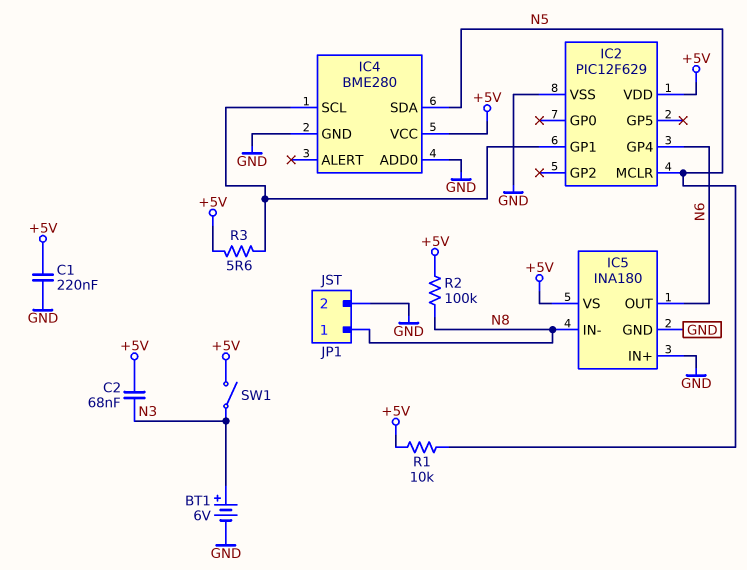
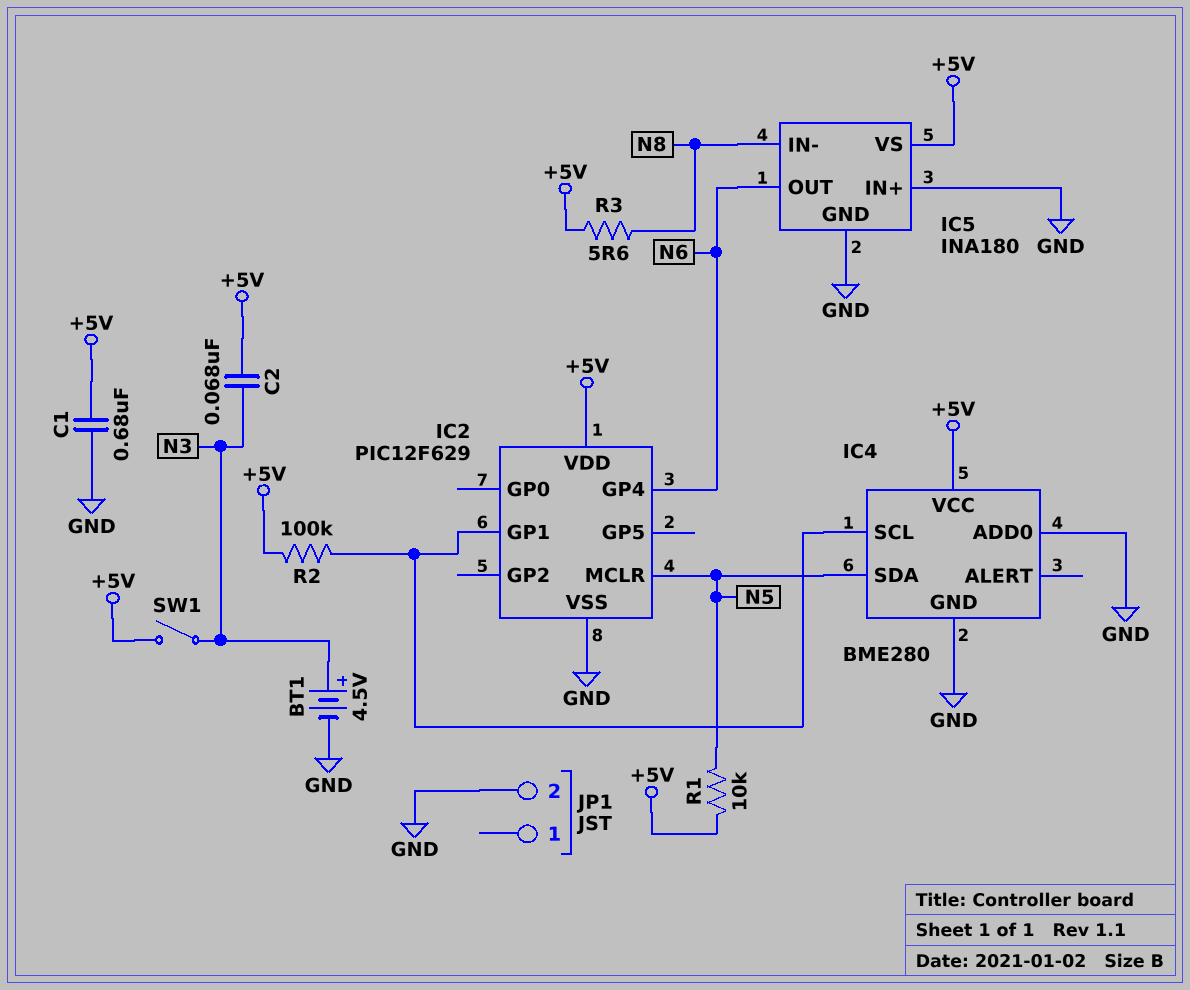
BT1: 6V (plus N3, minus GND) -> 4.5V (plus N3, minus GND)
C1: 220nF (+5V, GND) -> 680nF (+5V, GND)
JP1 pin 1: N8 -> none
R2: 100k (+5V, N8) -> 100k (+5V, IC2/GP1)
R3: 5.6 (+5V, IC2/GP1) -> 5.6 (+5V, N8)

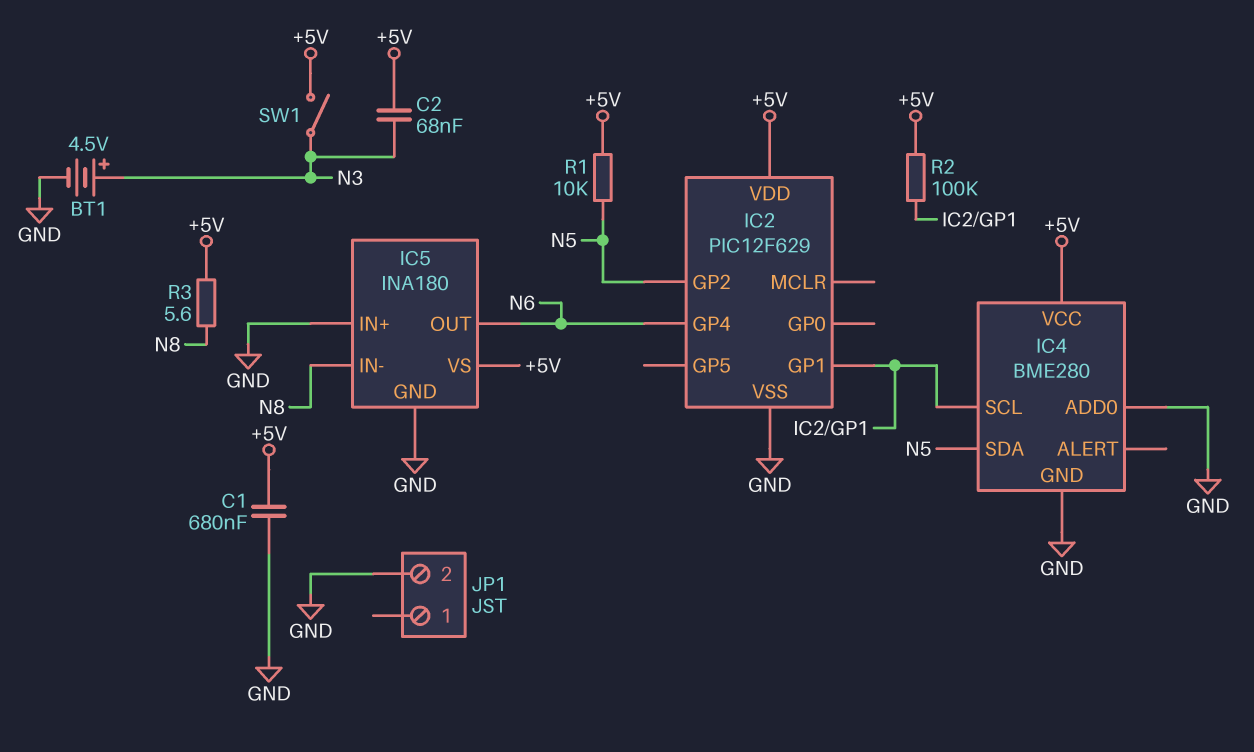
IC2 pin GP2: none -> N5
IC2 pin MCLR: N5 -> none

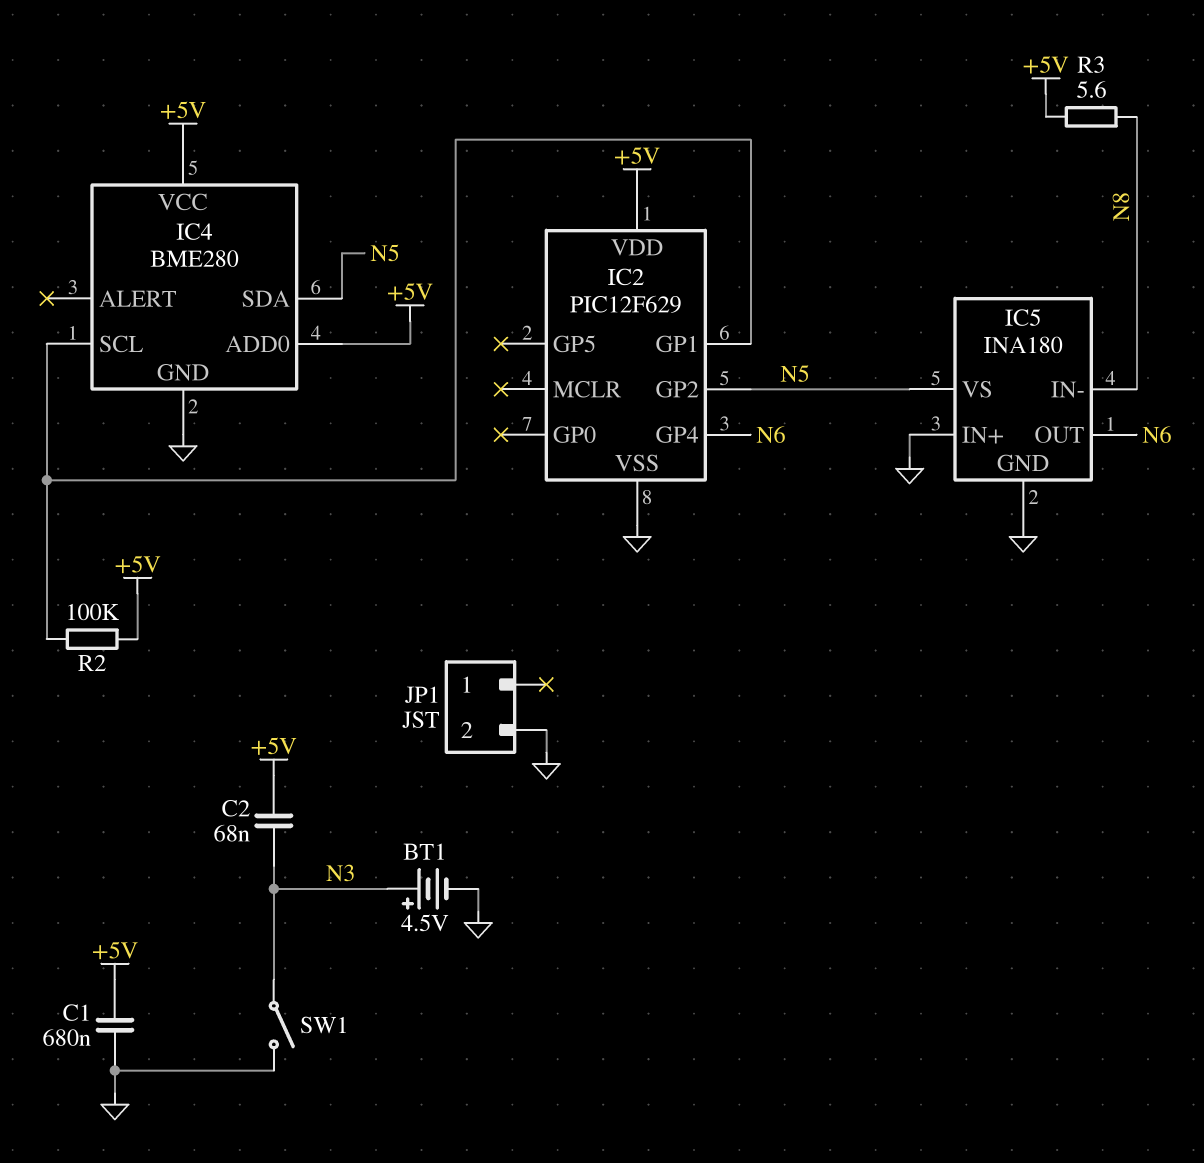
IC4 pin ADD0: GND -> +5V
IC5 pin VS: +5V -> N5
R1: 10k (+5V, N5) -> none
SW1: switch (+5V, N3) -> switch (GND, N3)

